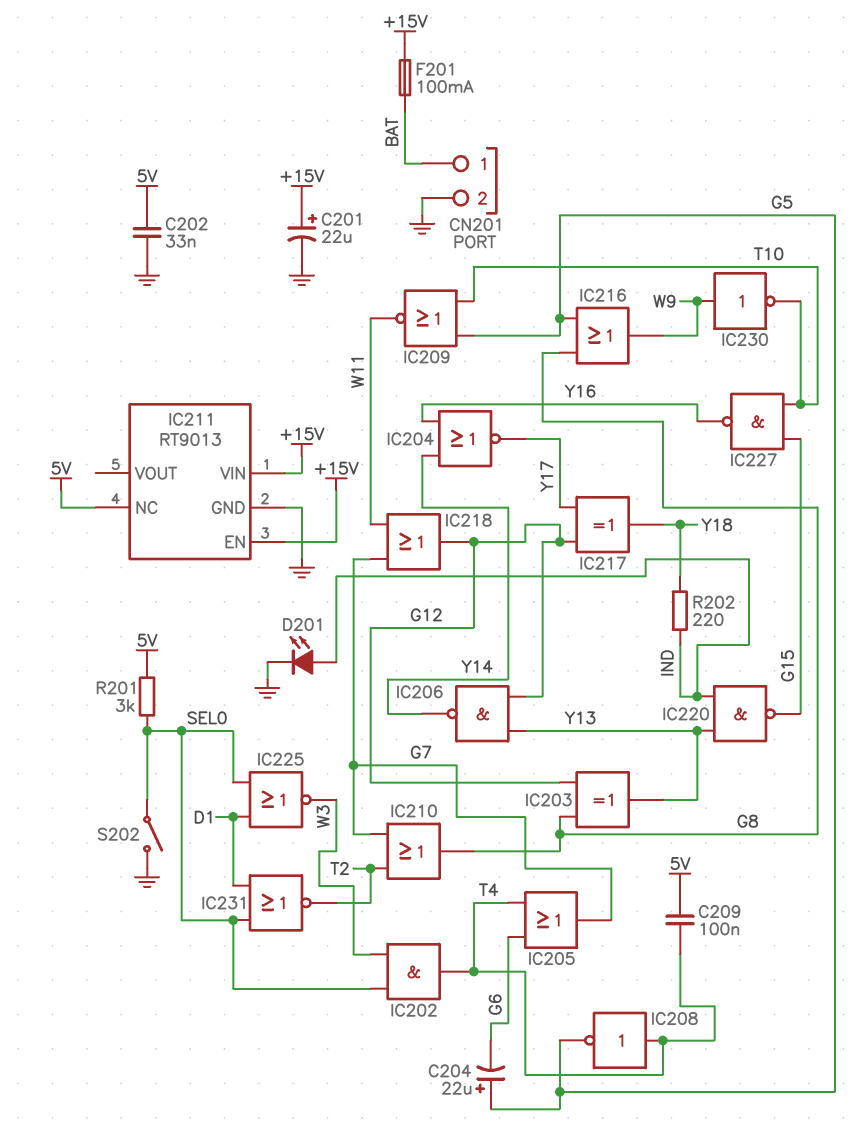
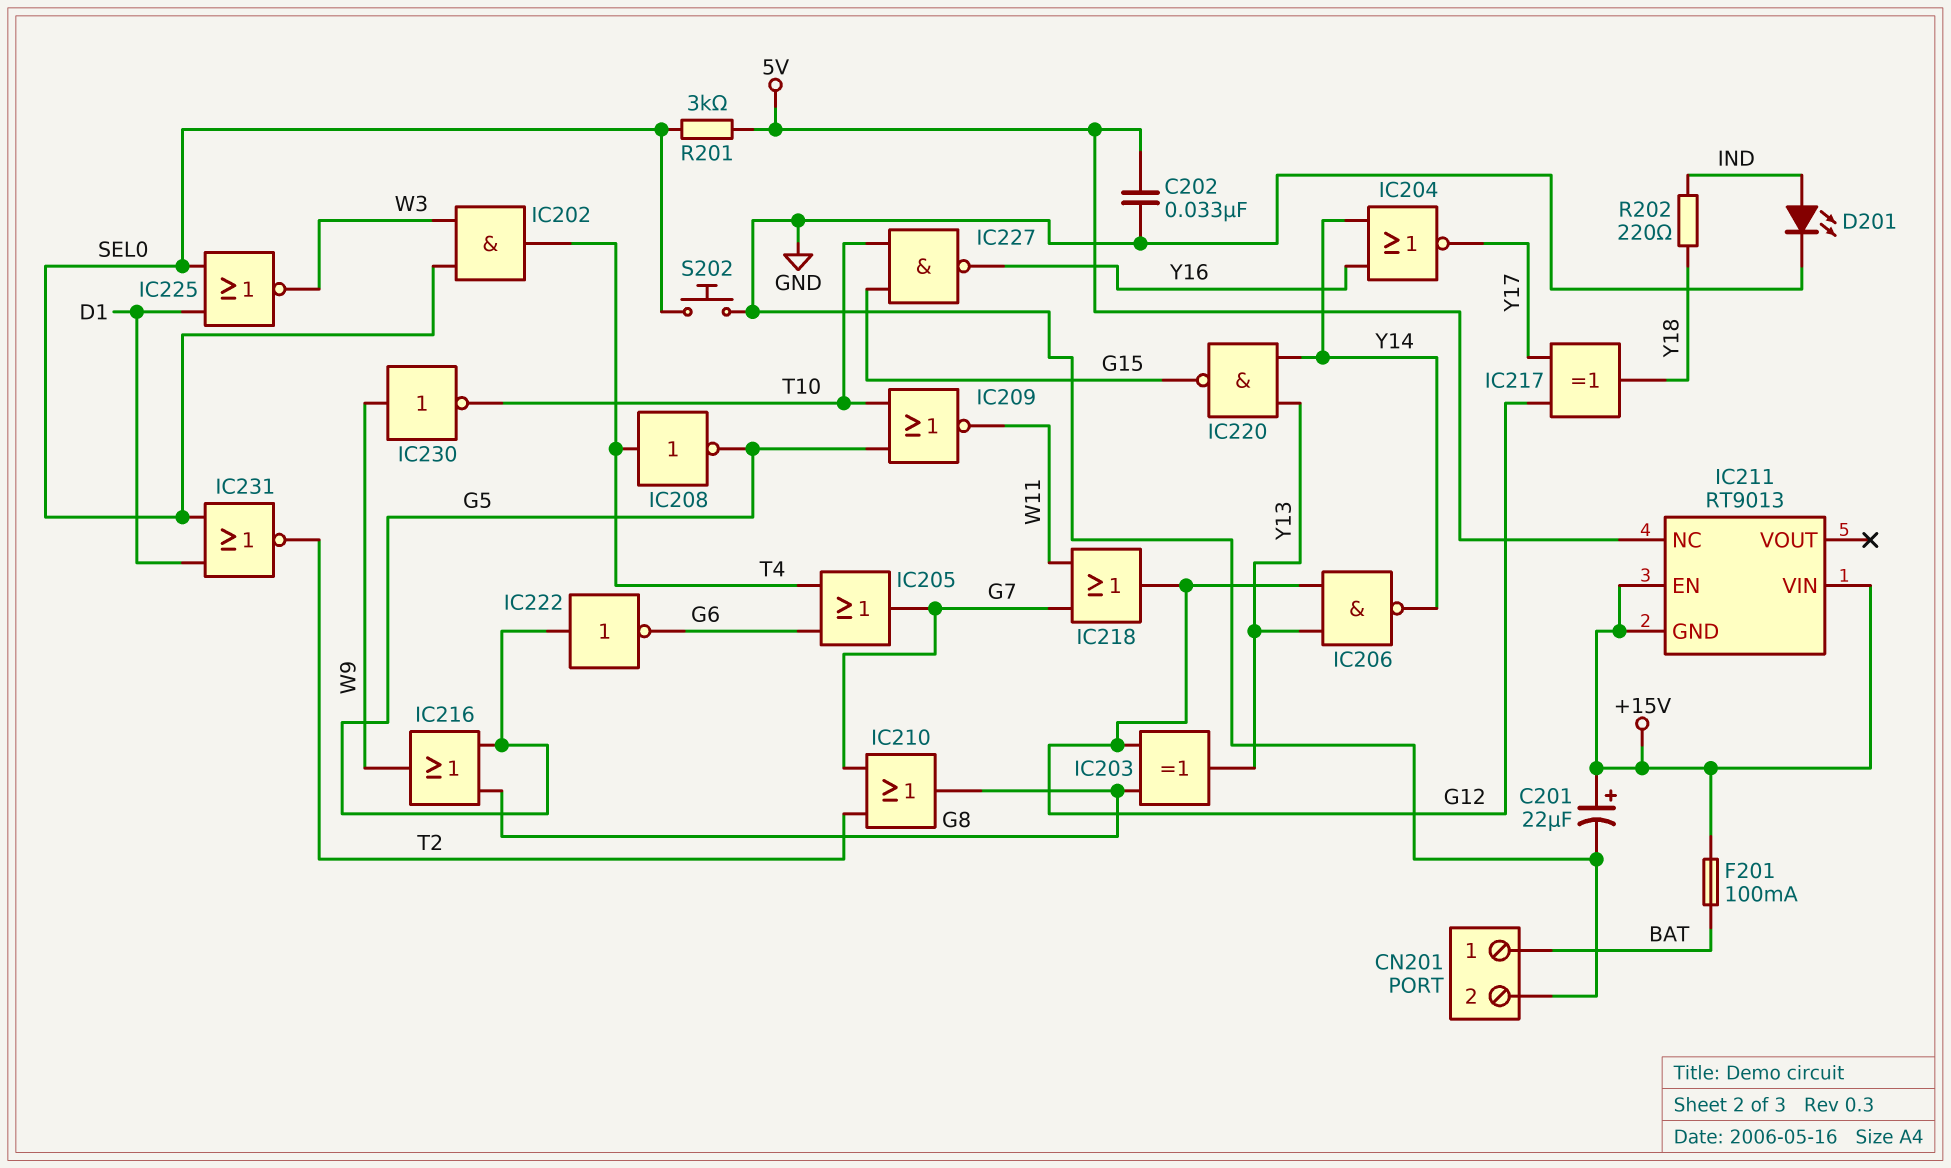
C204: 22uF (plus G5, minus G6) -> none
C209: 100nF (5V, T4) -> none
IC211 pin GND: GND -> +15V
IC220: NAND (in IND, in Y13, out G15) -> NAND (in Y13, in Y14, out G15)
IC222: none -> NOT (in G5, out G6)
S202: switch (GND, SEL0) -> button (GND, SEL0)

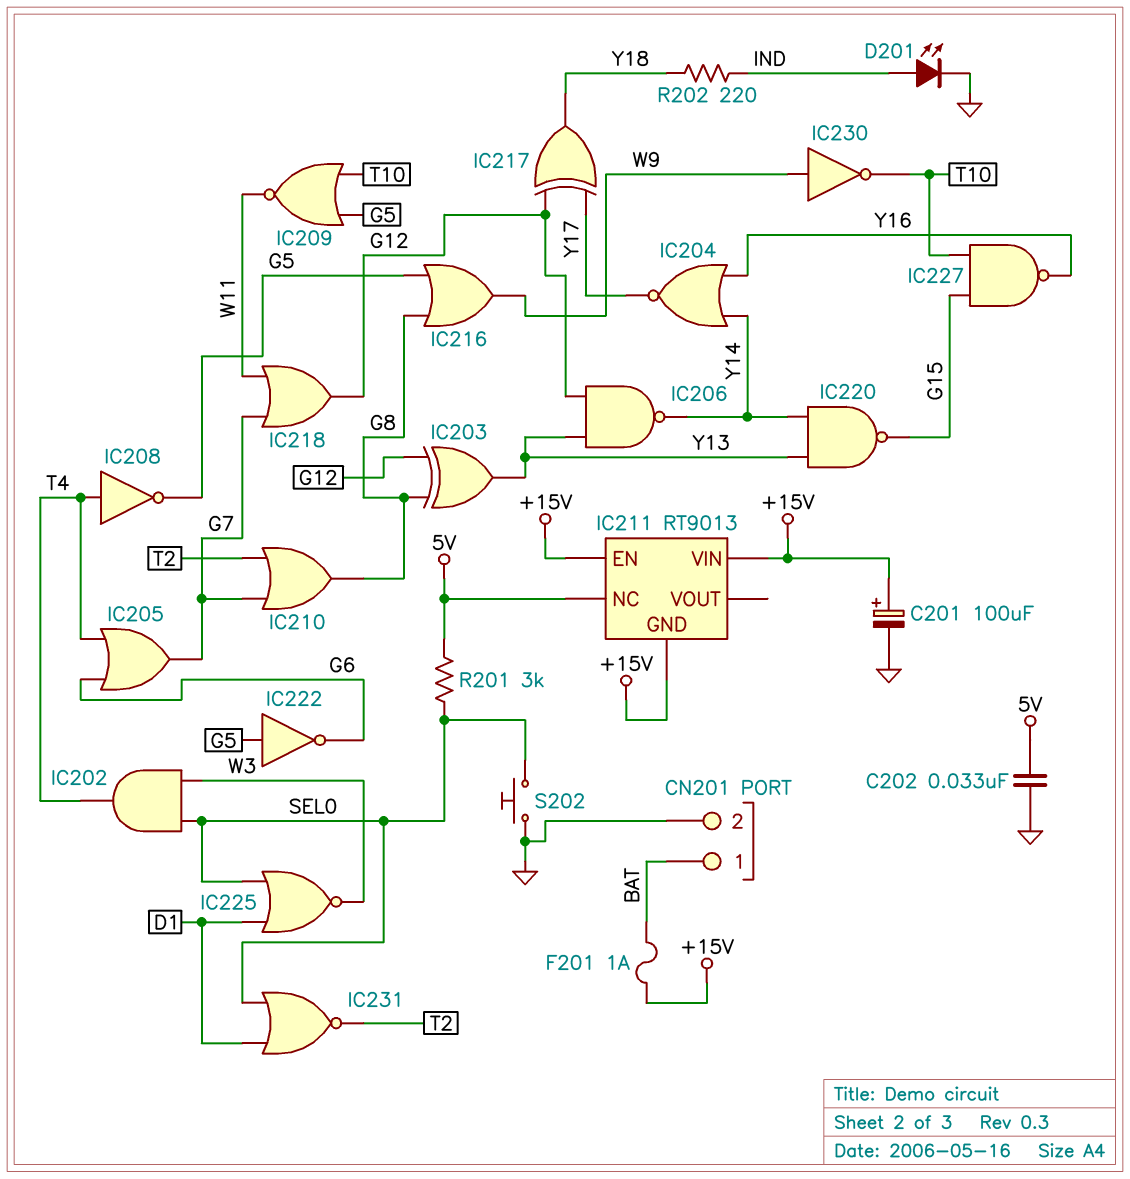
C201: 22uF (plus +15V, minus GND) -> 100uF (plus +15V, minus GND)
F201: 100mA (+15V, BAT) -> 1A (+15V, BAT)

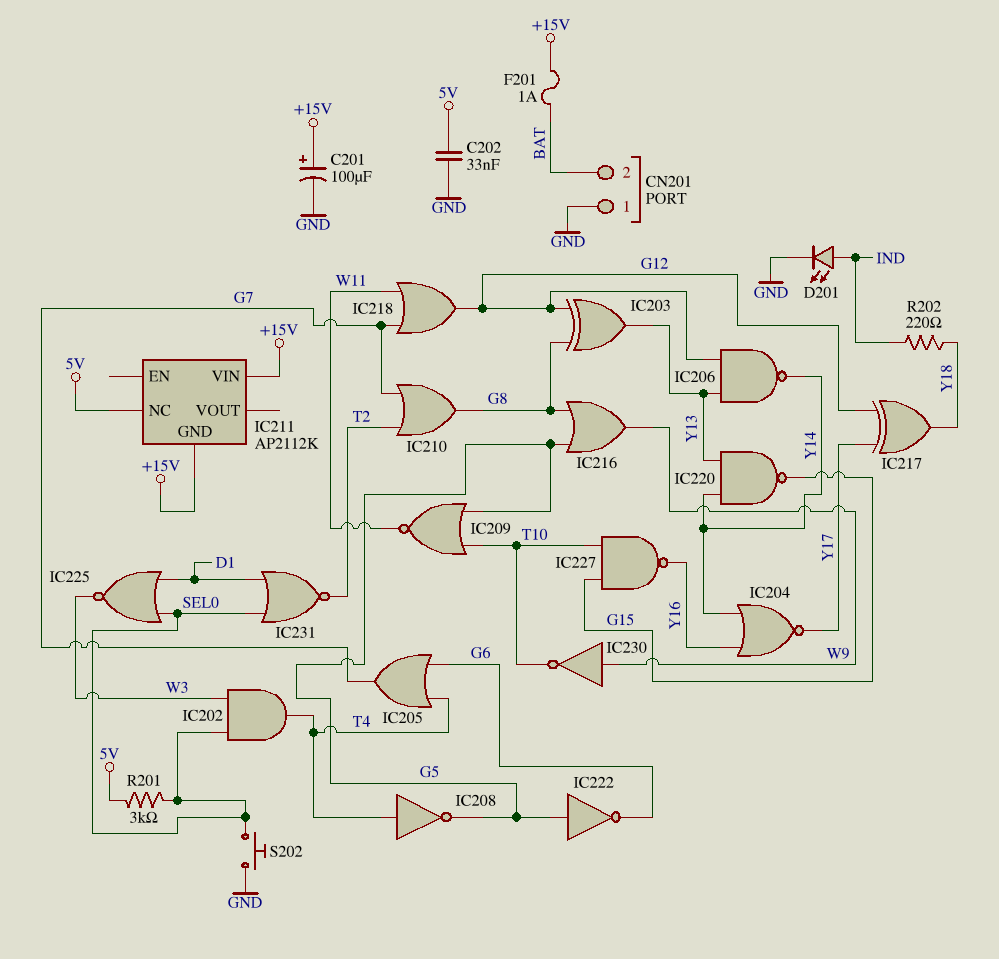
CN201 pin 1: BAT -> GND
CN201 pin 2: GND -> BAT
IC211: RT9013 -> AP2112K
IC211 pin EN: +15V -> none

